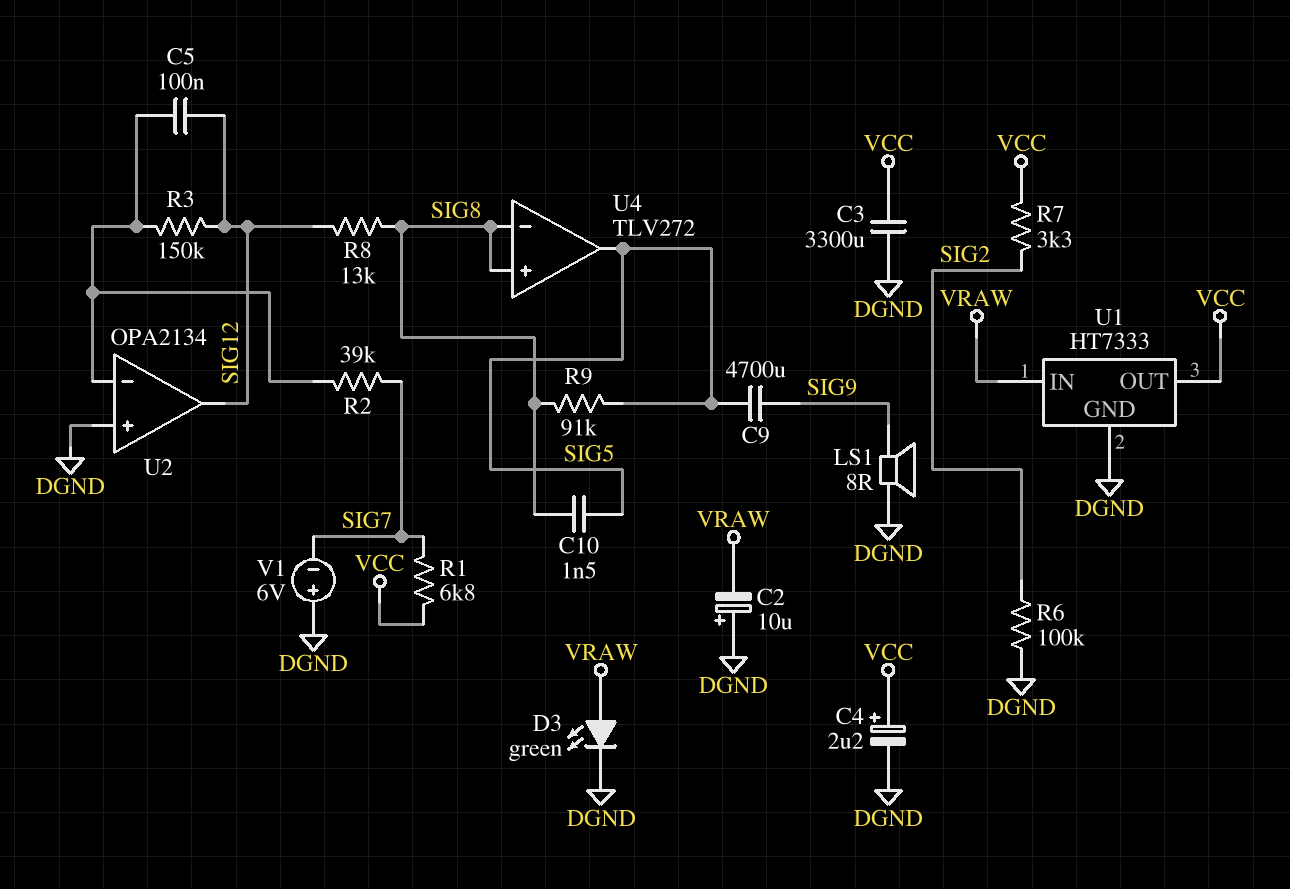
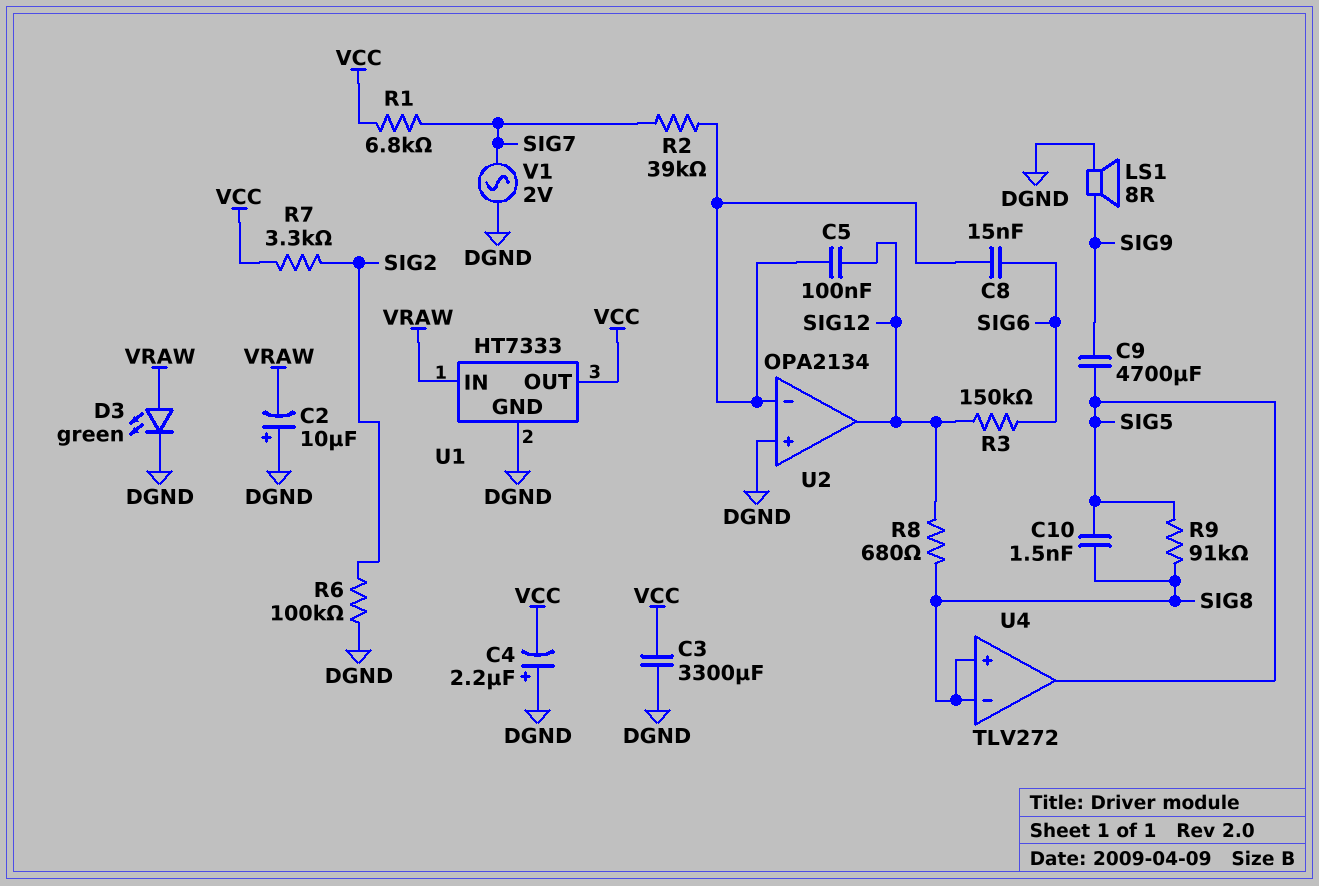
C4: 2.2uF (plus VCC, minus DGND) -> 2.2uF (plus DGND, minus VCC)
C8: none -> 15nF (SIG6, U2/in-)
R3: 150k (SIG12, U2/in-) -> 150k (SIG6, SIG12)
R8: 13k (SIG8, SIG12) -> 680 (SIG8, SIG12)
V1: 6V (plus DGND, minus SIG7) -> AC 2V (DGND, SIG7)

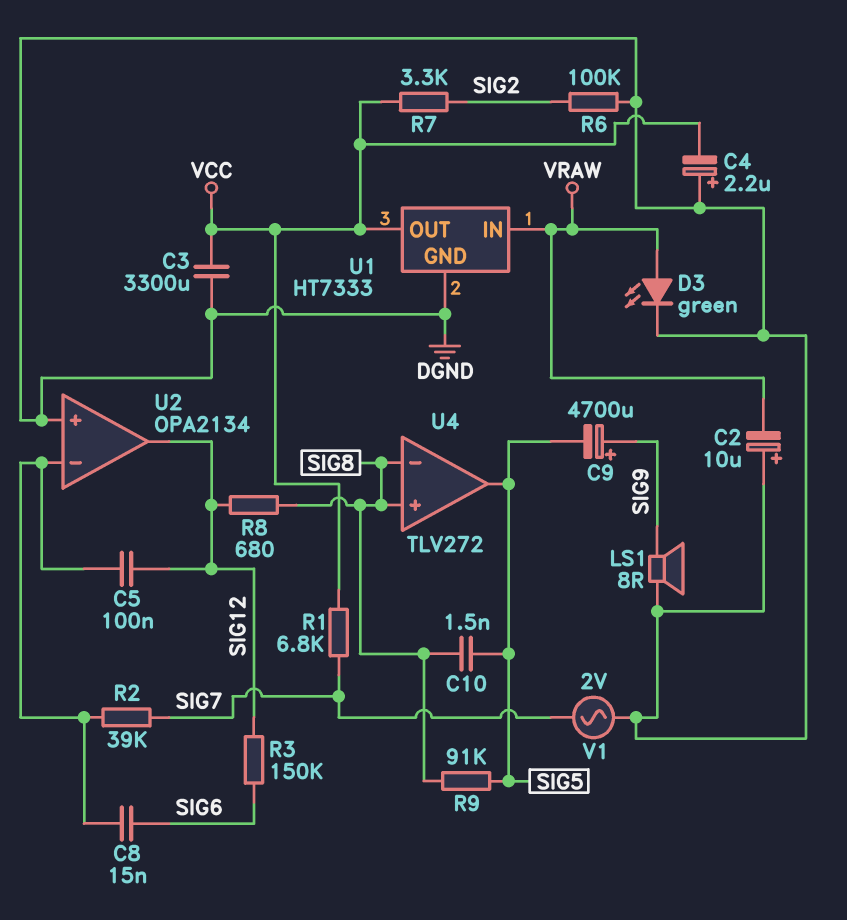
C9: 4700uF (SIG5, SIG9) -> 4700uF (plus SIG9, minus SIG5)

